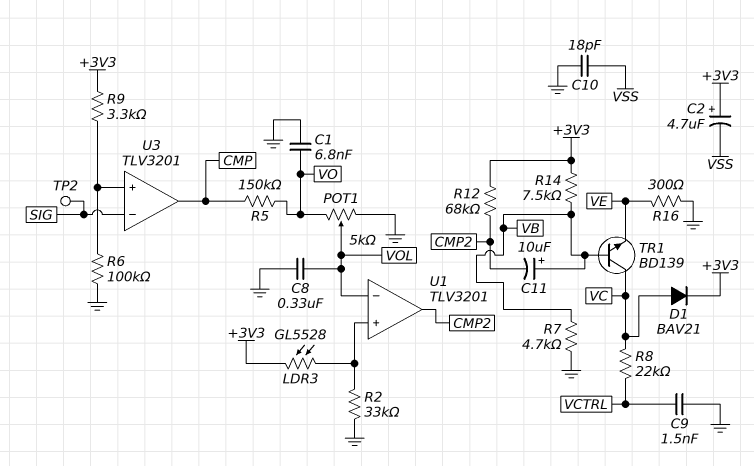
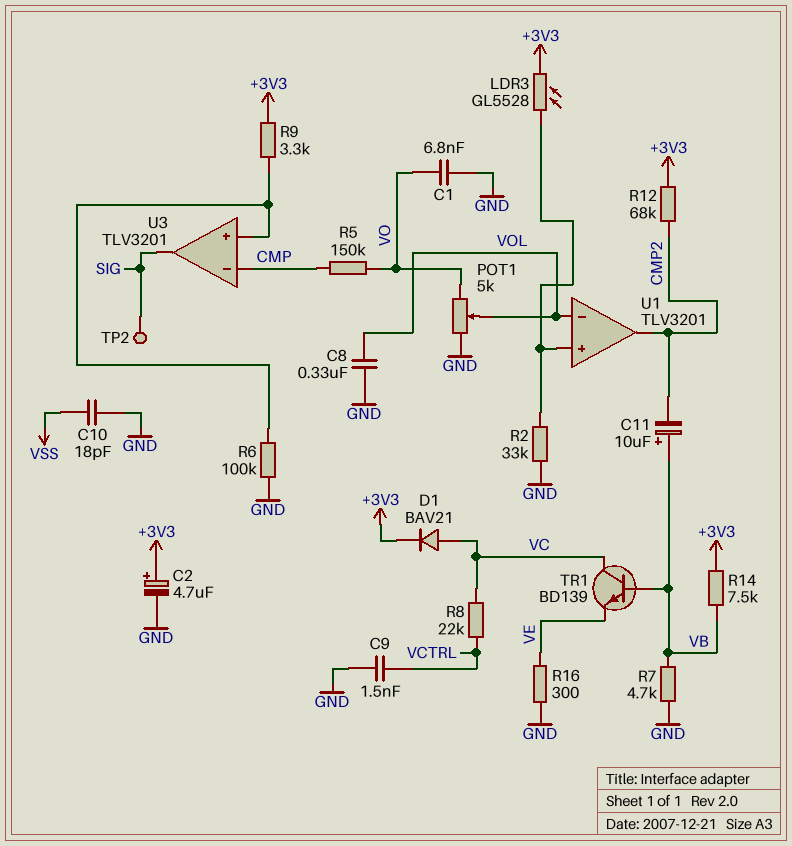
C2: 4.7uF (plus +3V3, minus VSS) -> 4.7uF (plus +3V3, minus GND)
U3 pin in-: SIG -> CMP
U3 pin out: CMP -> SIG

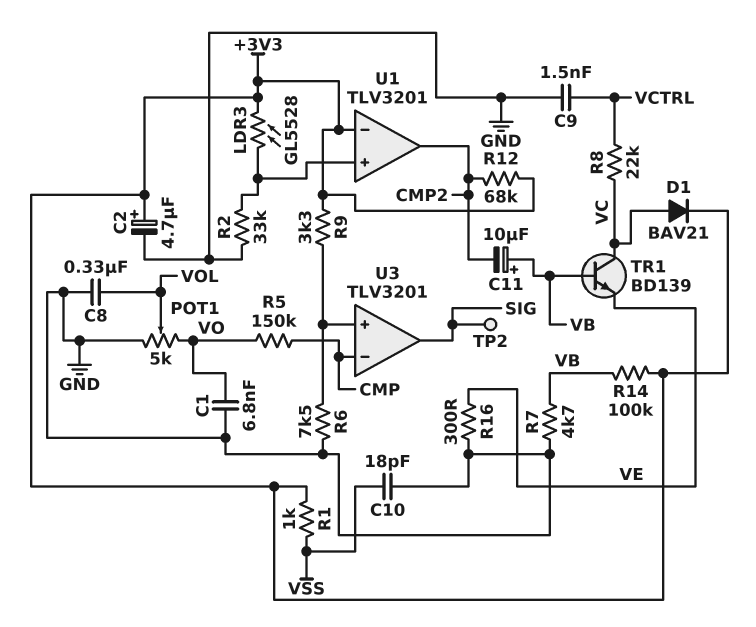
R1: none -> 1k (+3V3, VSS)
R6: 100k (GND, U3/in+) -> 7.5k (GND, U3/in+)
R14: 7.5k (+3V3, VB) -> 100k (+3V3, VB)
U1 pin in-: VOL -> +3V3

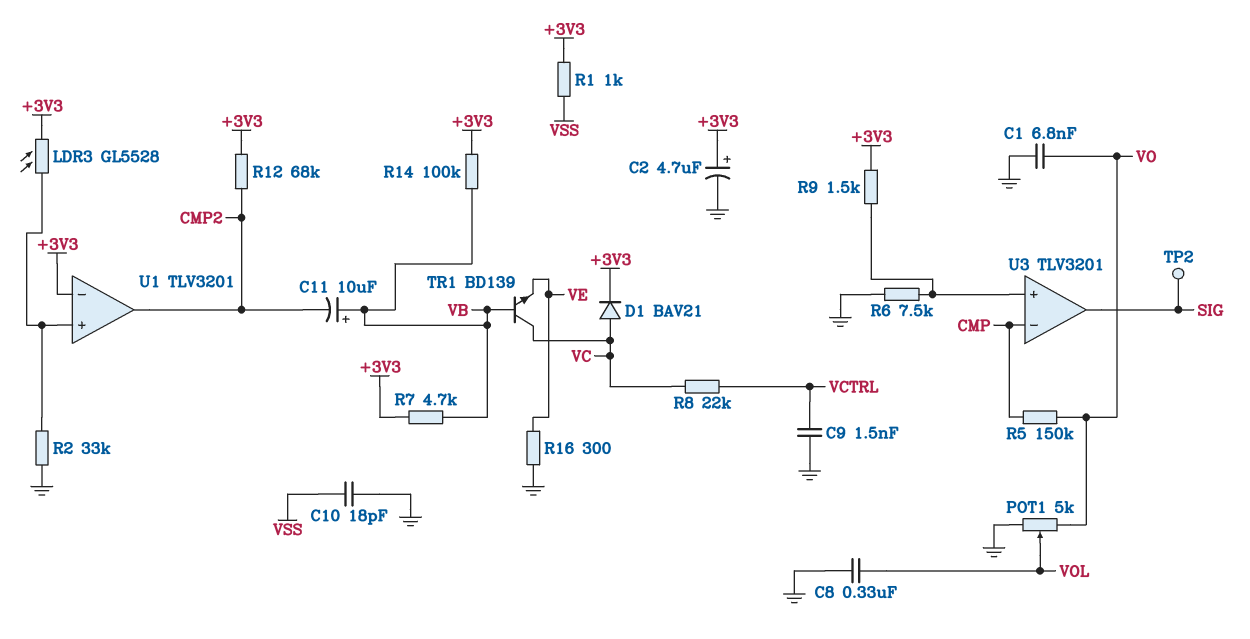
R7: 4.7k (GND, VB) -> 4.7k (+3V3, VB)
R9: 3.3k (+3V3, U3/in+) -> 1.5k (+3V3, U3/in+)

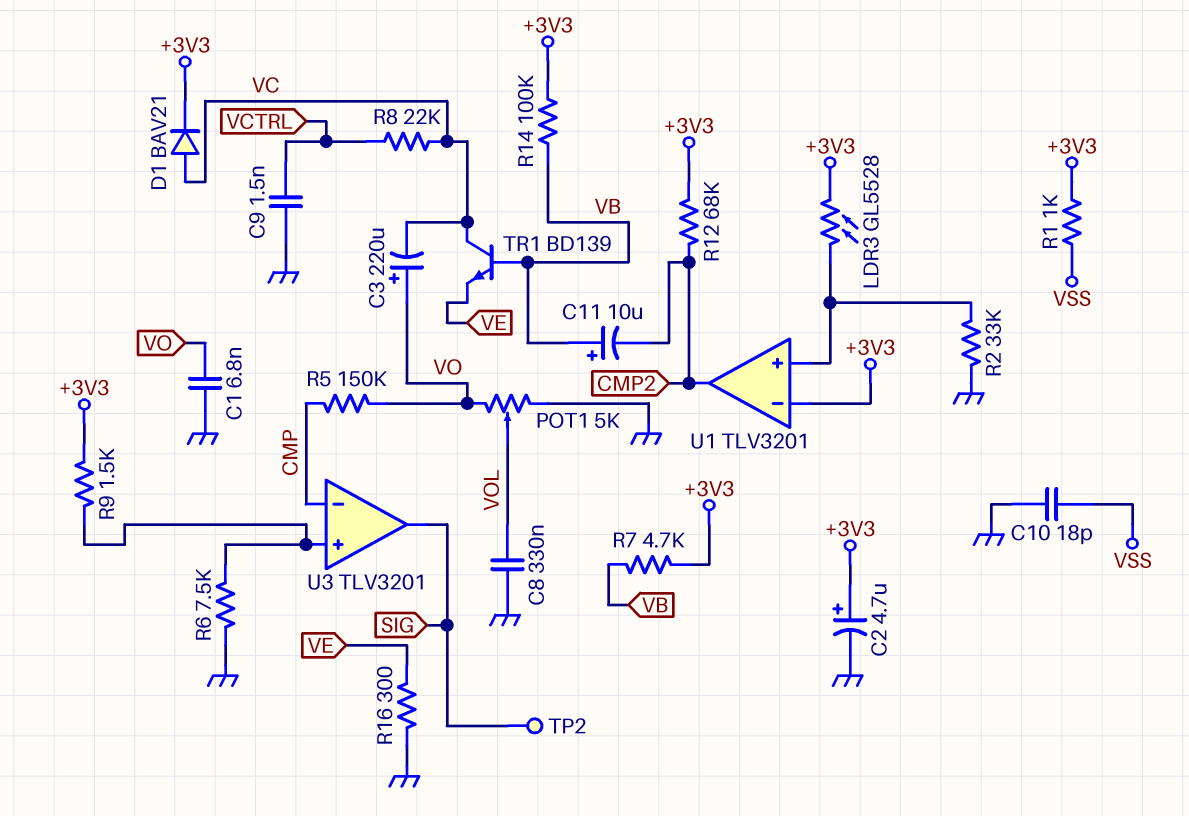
C3: none -> 220uF (plus VO, minus VC)

